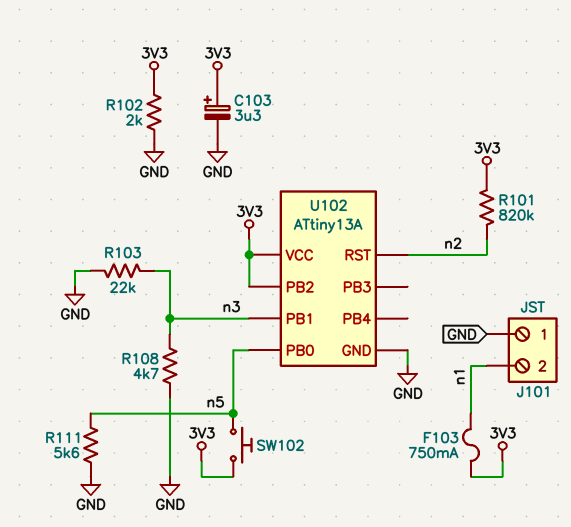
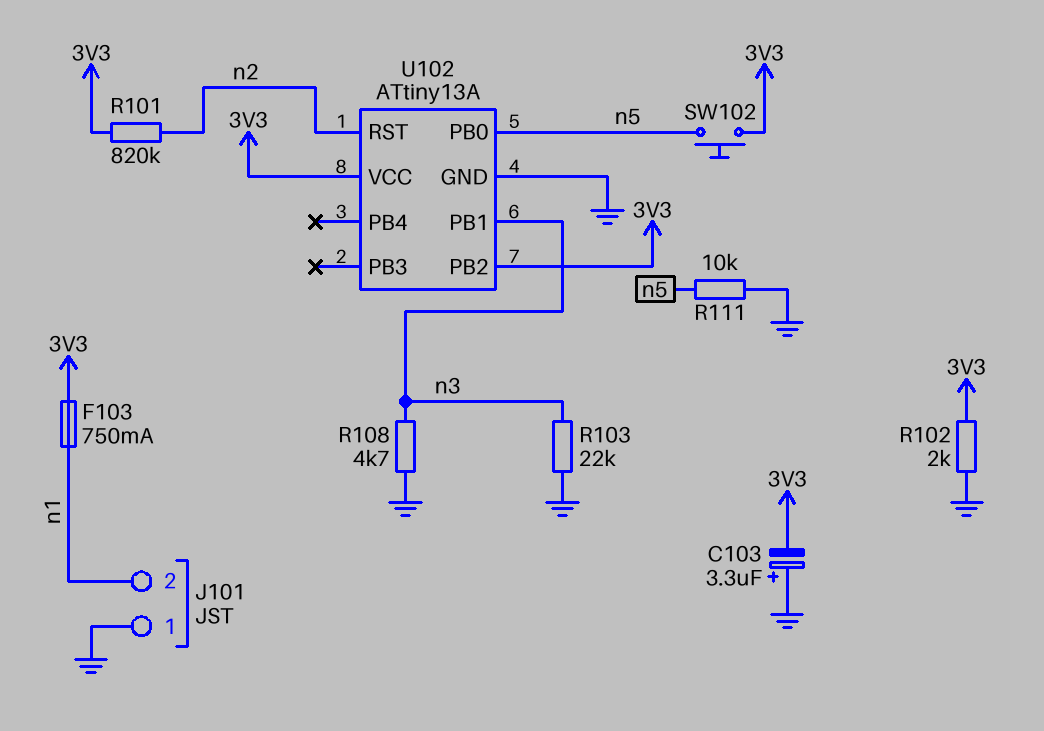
C103: 3.3uF (plus 3V3, minus GND) -> 3.3uF (plus GND, minus 3V3)
R111: 5.6k (GND, n5) -> 10k (GND, n5)

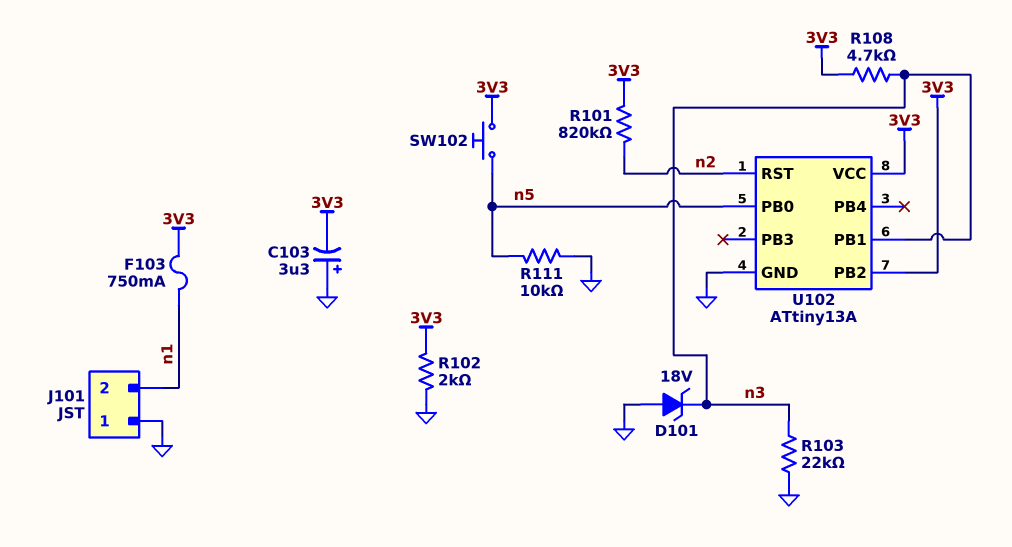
D101: none -> zener 18V (A GND, K n3)
R108: 4.7k (GND, n3) -> 4.7k (3V3, n3)

